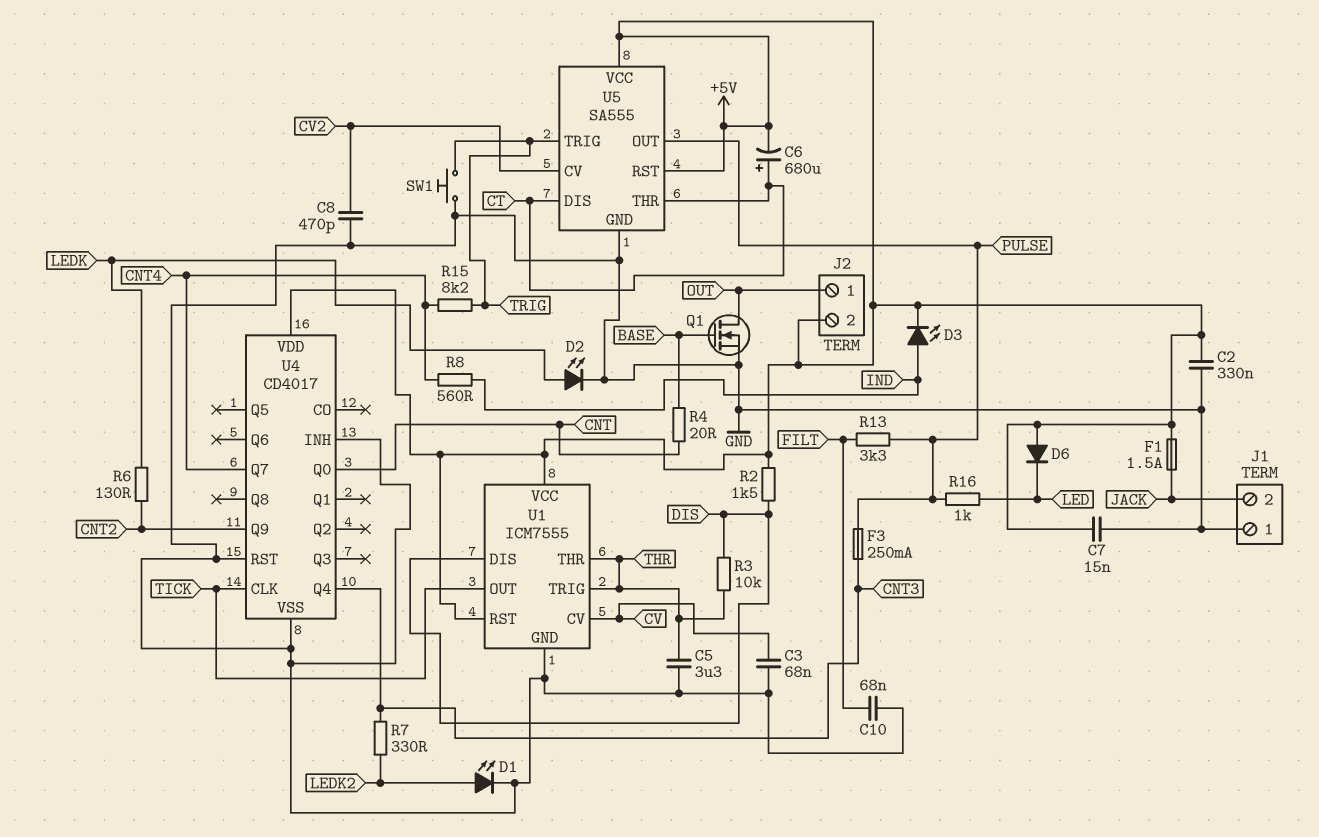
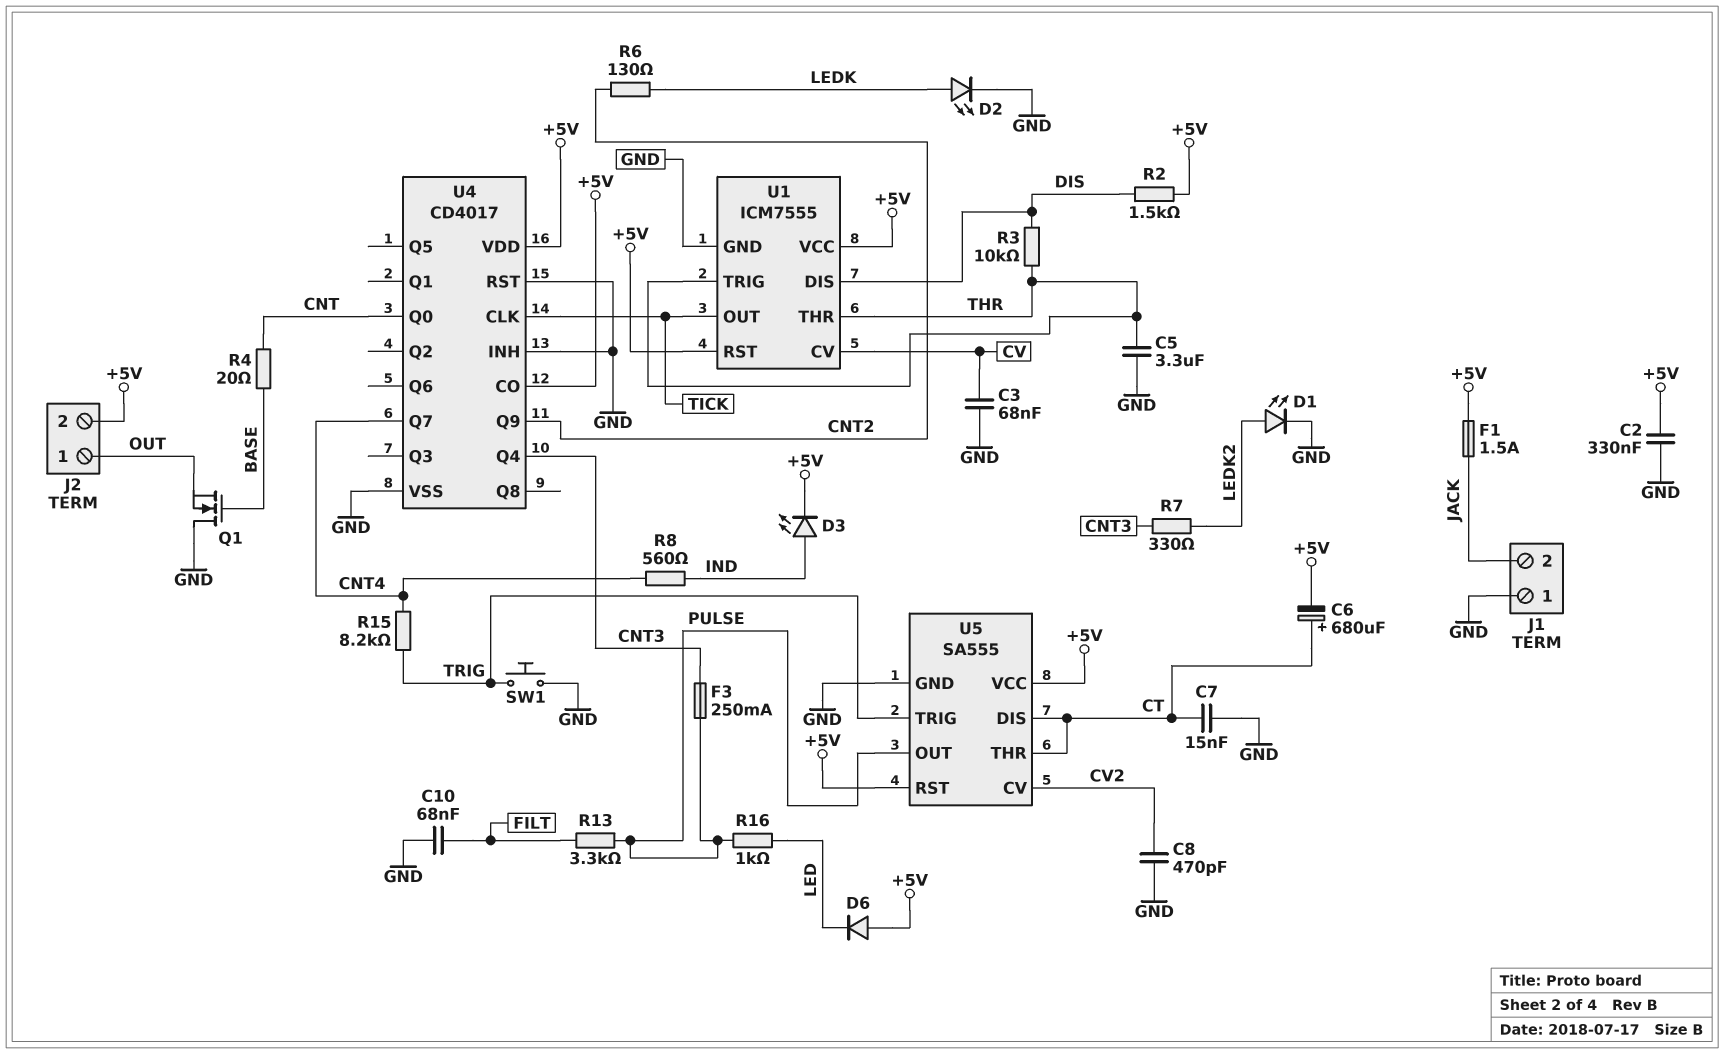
C7: 15nF (+5V, GND) -> 15nF (CT, GND)
Q1: NMOS (G BASE, D OUT, S GND) -> NMOS (G BASE, D GND, S OUT)
U4 pin CO: none -> +5V

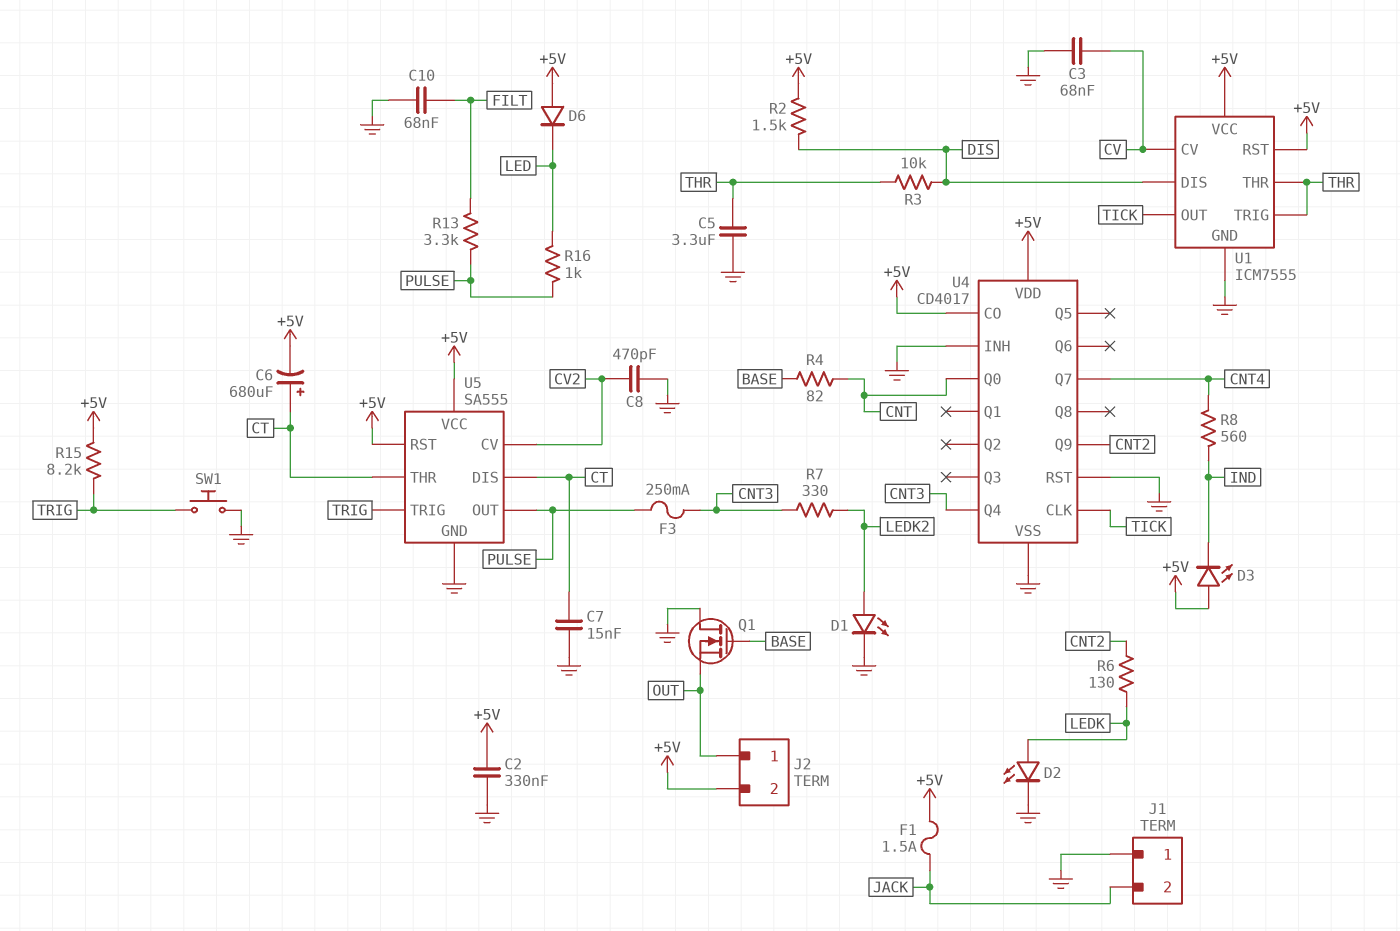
D3: LED (A IND, K +5V) -> LED (A +5V, K IND)
R4: 20 (BASE, CNT) -> 82 (BASE, CNT)
R15: 8.2k (CNT4, TRIG) -> 8.2k (+5V, TRIG)

